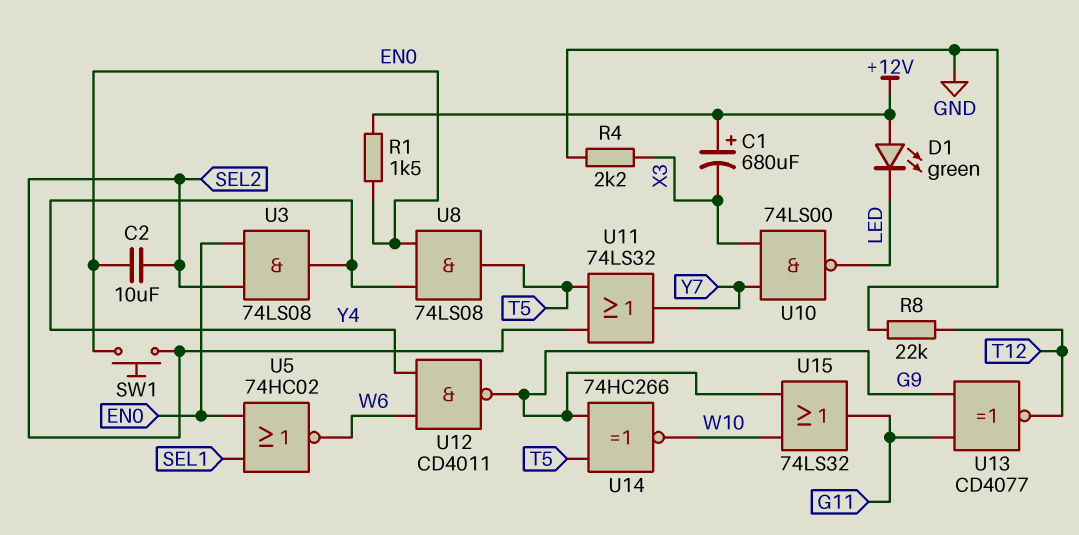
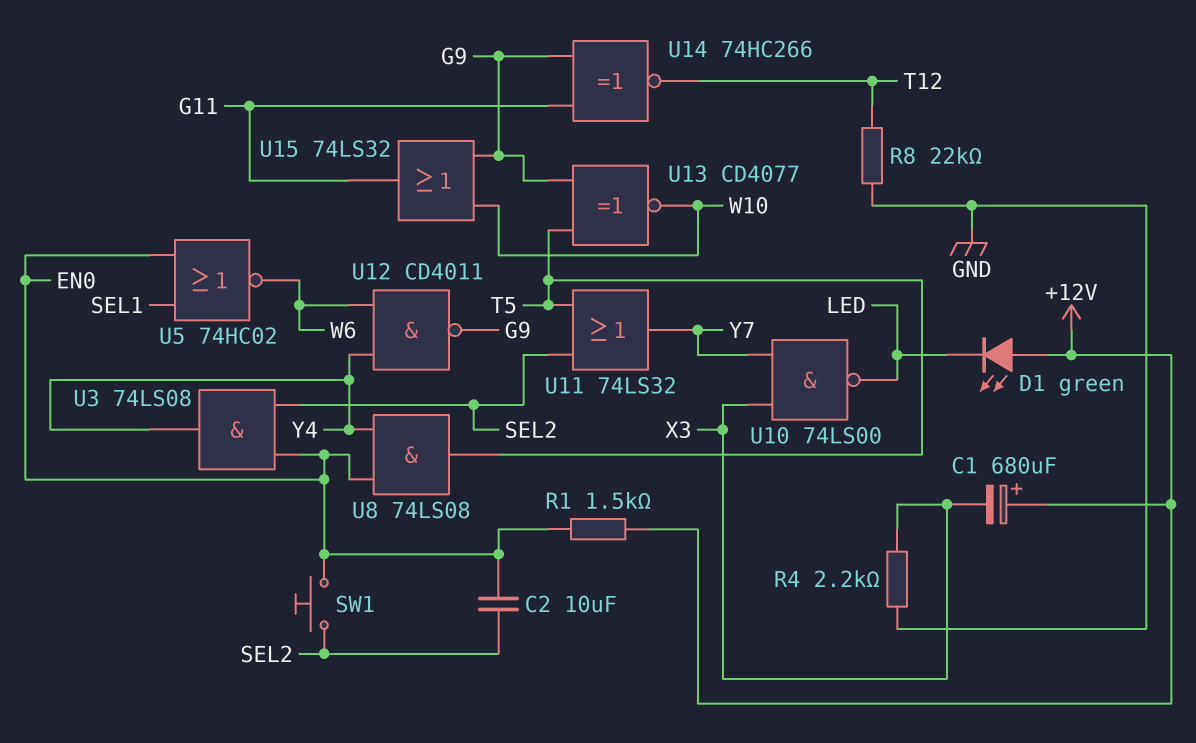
U13: XNOR CD4077 (in G9, in G11, out T12) -> XNOR CD4077 (in G9, in T5, out W10)
U14: XNOR 74HC266 (in G9, in T5, out W10) -> XNOR 74HC266 (in G9, in G11, out T12)

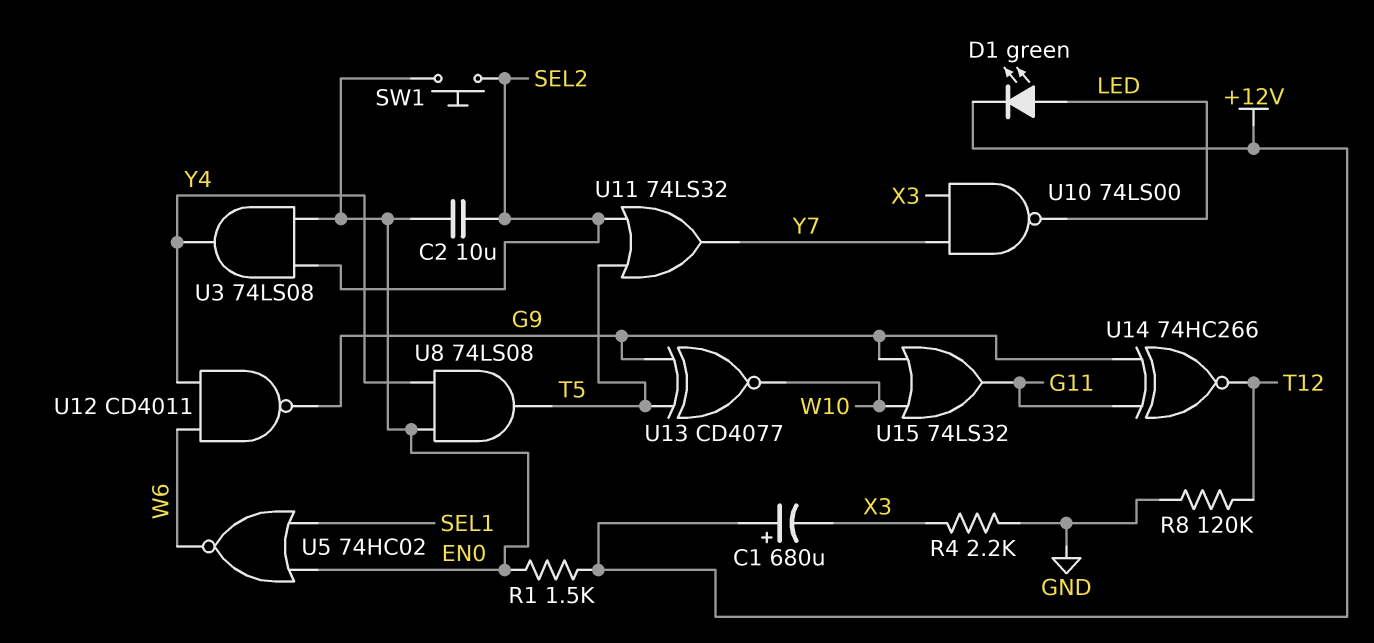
D1: LED green (A +12V, K LED) -> LED green (A LED, K +12V)
R8: 22k (GND, T12) -> 120k (GND, T12)

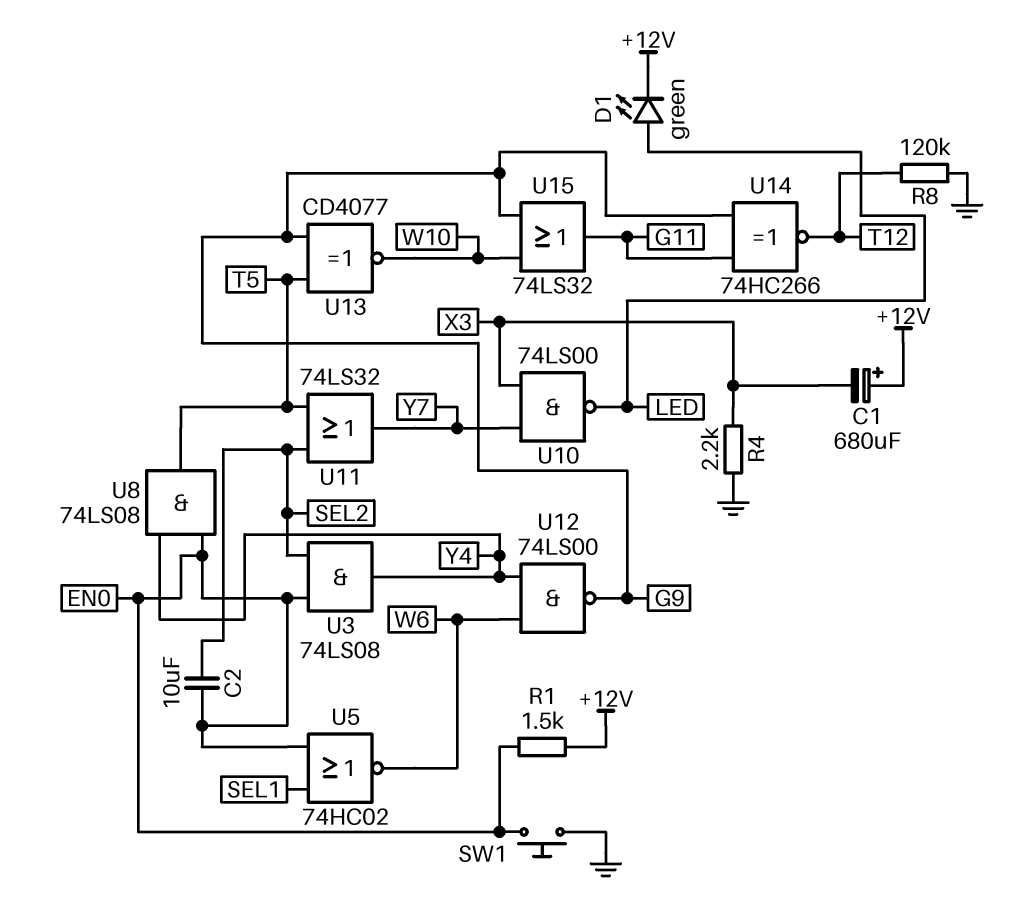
SW1: button (EN0, SEL2) -> button (EN0, GND)
U12: NAND CD4011 (in W6, in Y4, out G9) -> NAND 74LS00 (in W6, in Y4, out G9)

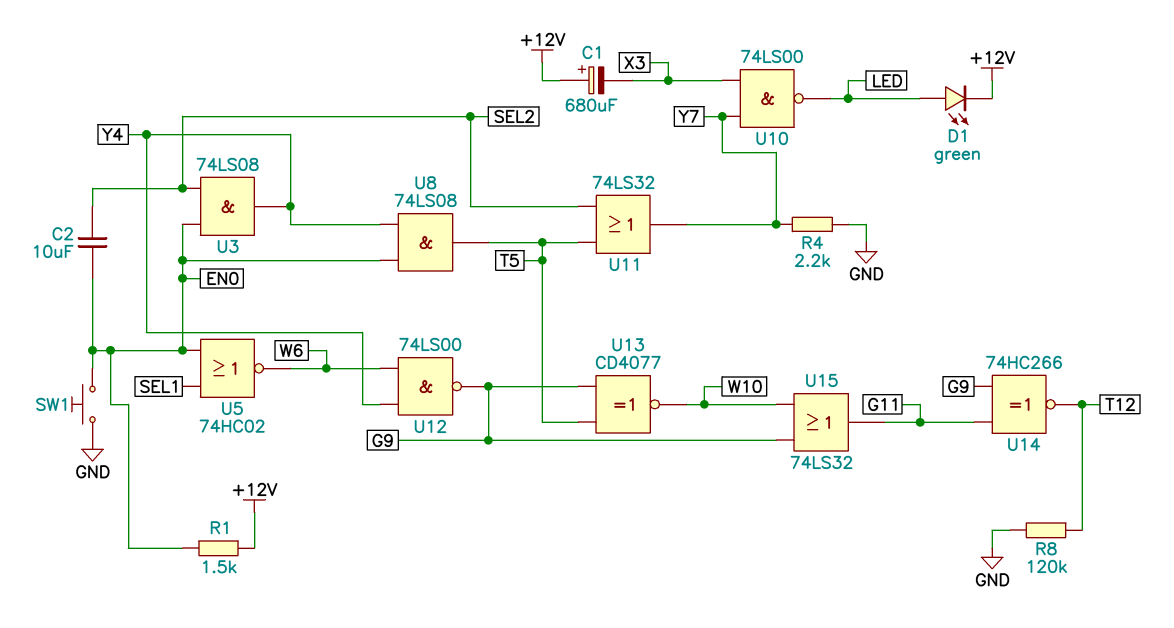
R4: 2.2k (GND, X3) -> 2.2k (GND, Y7)

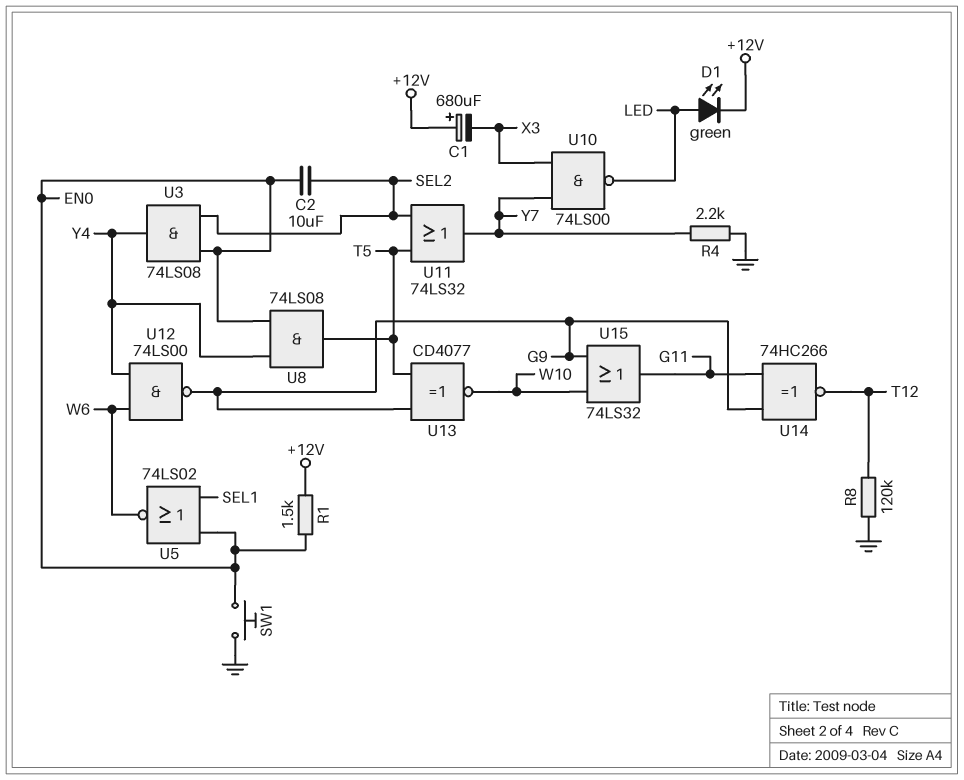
U5: NOR 74HC02 (in EN0, in SEL1, out W6) -> NOR 74LS02 (in EN0, in SEL1, out W6)

